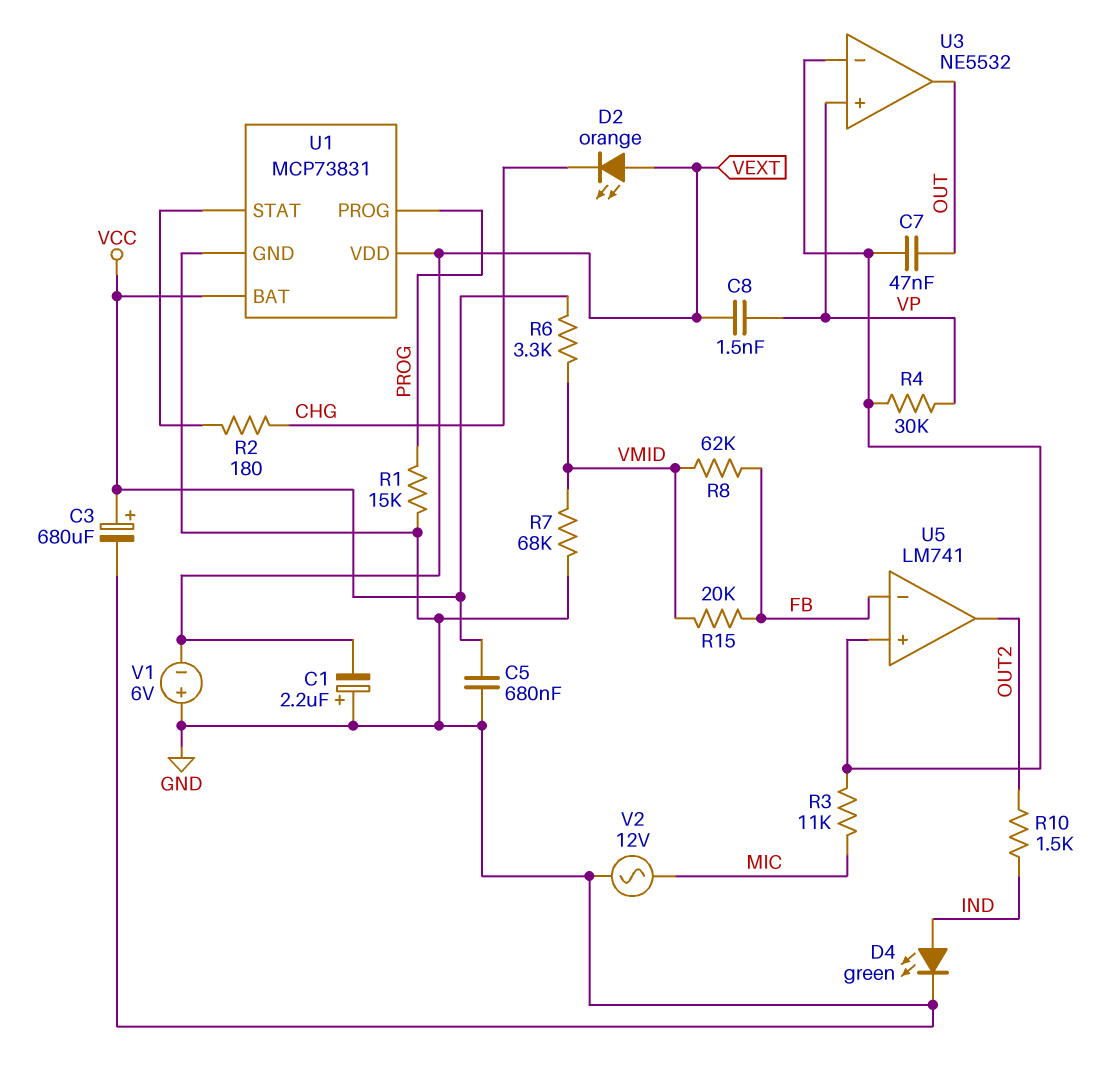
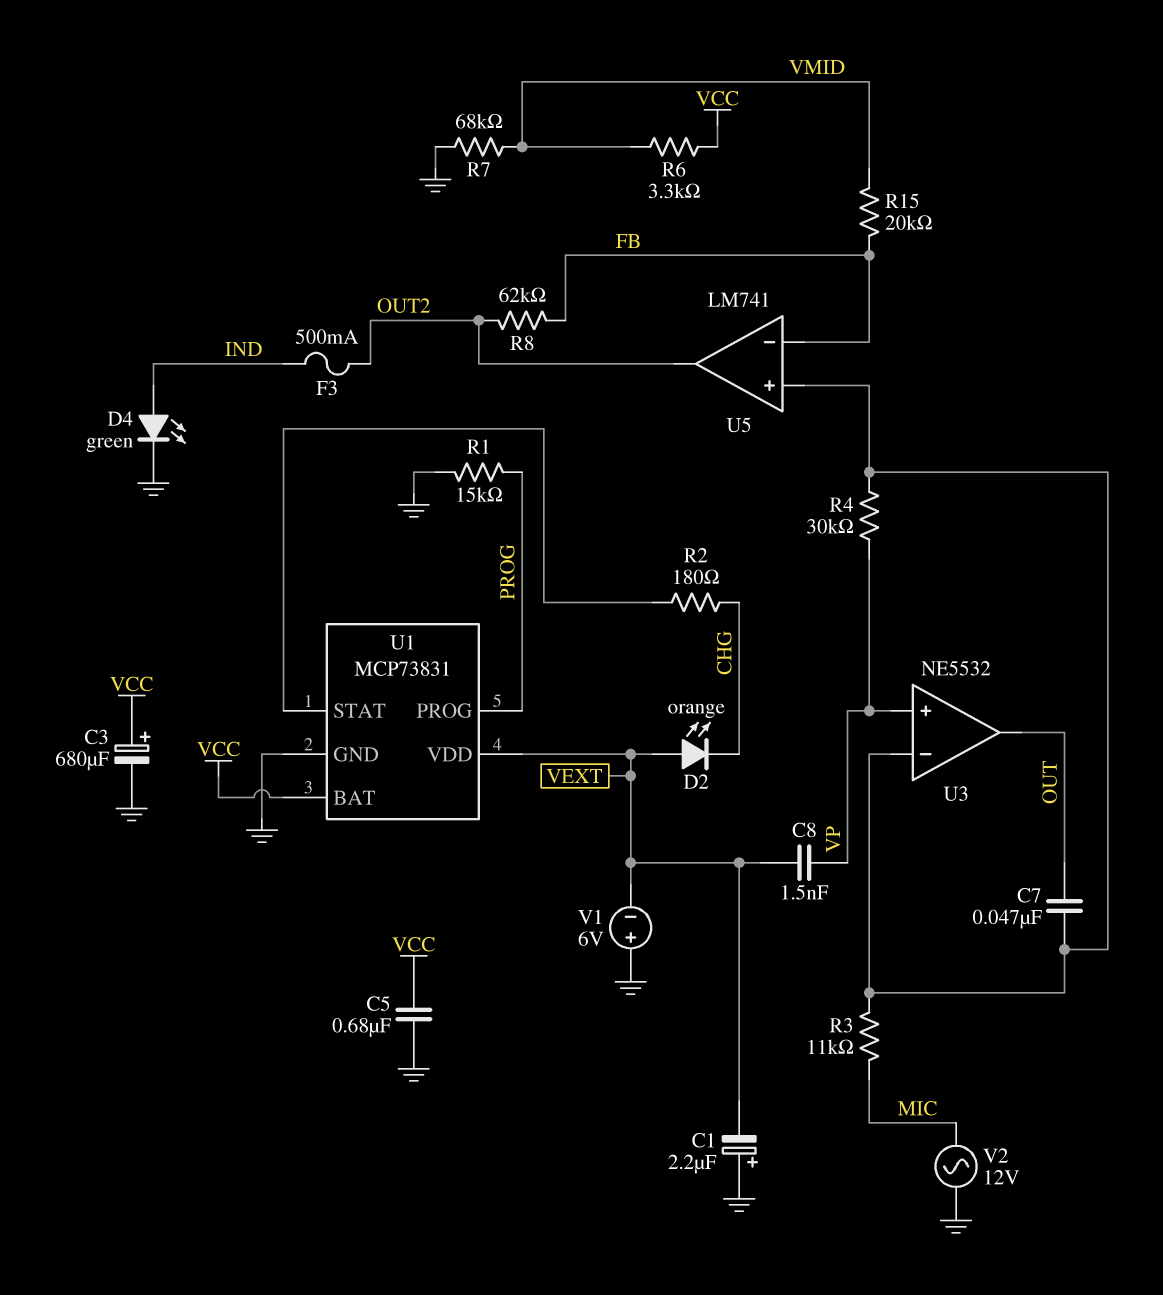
F3: none -> 500mA (IND, OUT2)
R8: 62k (FB, VMID) -> 62k (FB, OUT2)
R10: 1.5k (IND, OUT2) -> none

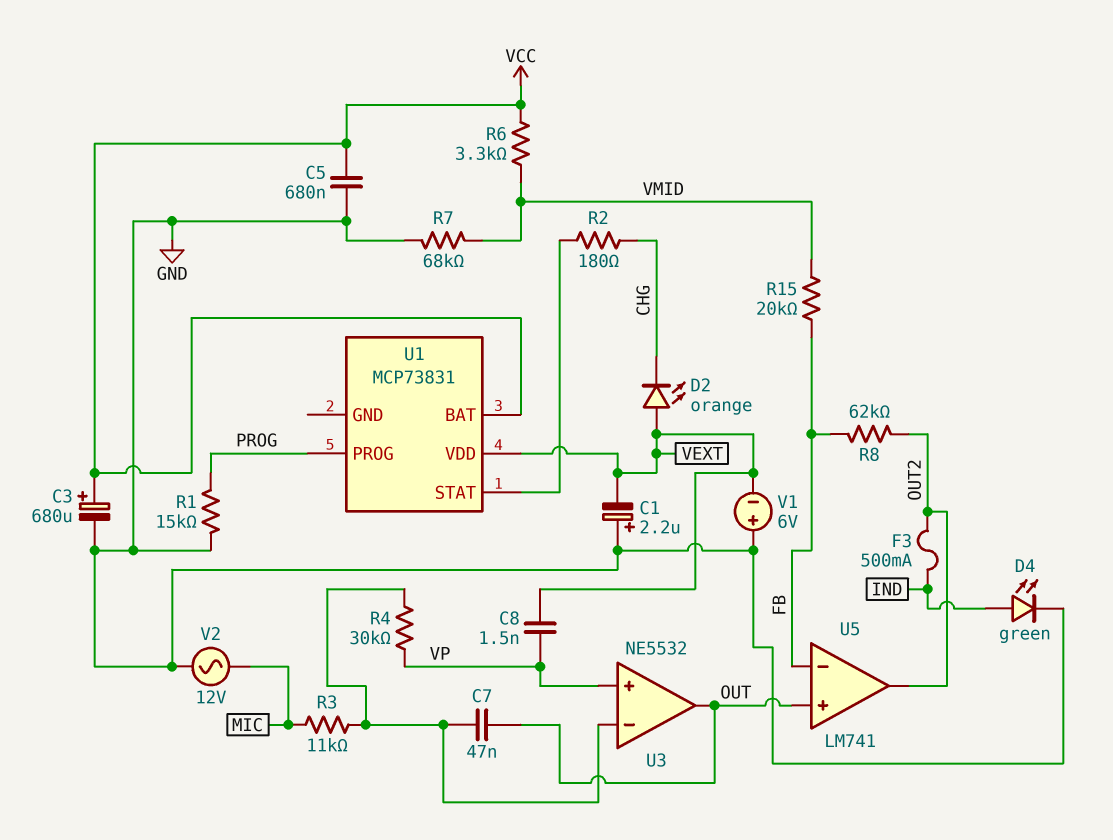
U1 pin GND: GND -> none
U5 pin in+: U3/in- -> OUT

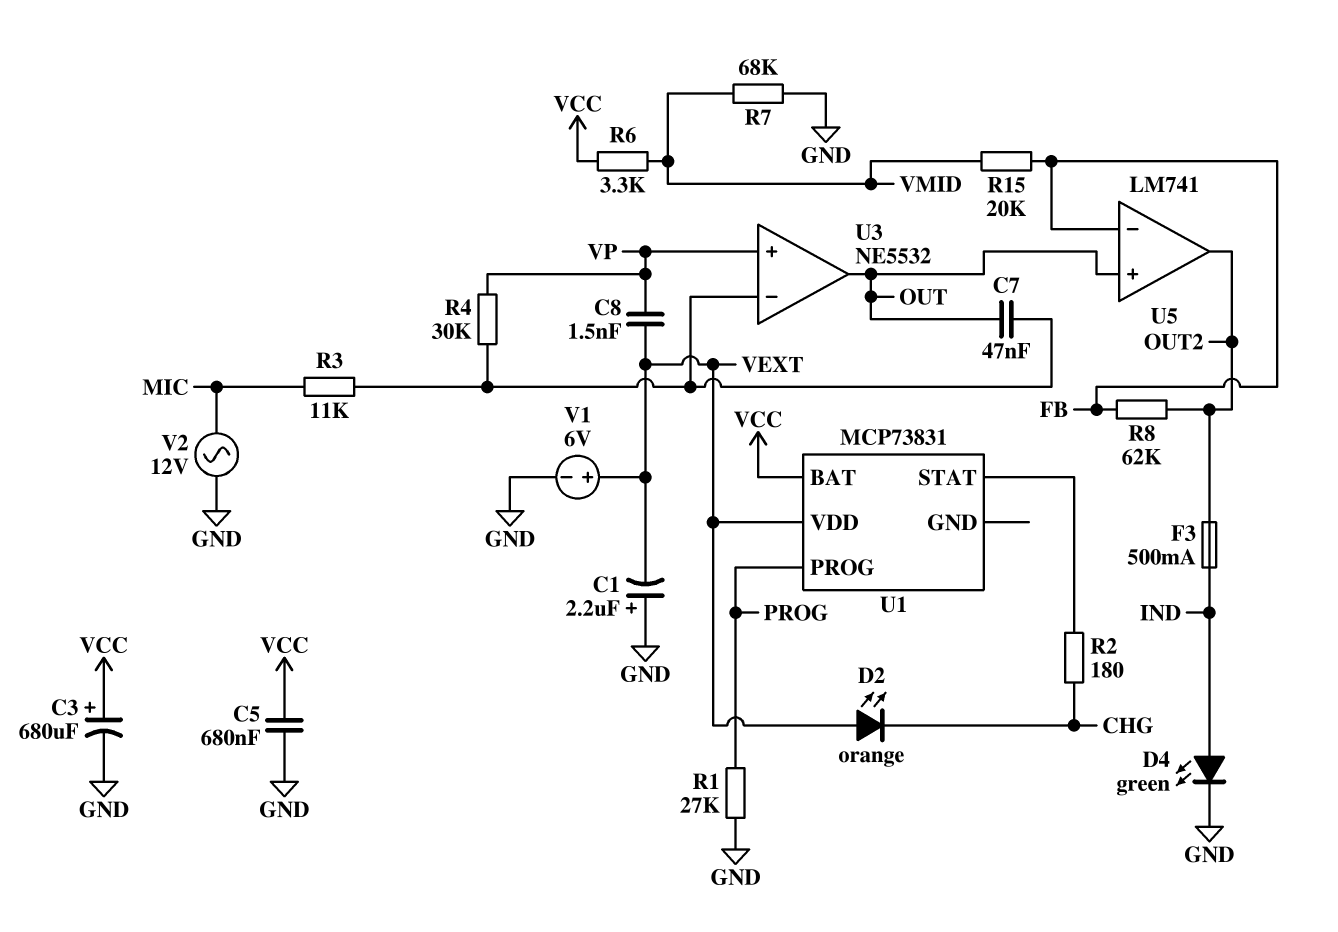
R1: 15k (GND, PROG) -> 27k (GND, PROG)
V1: 6V (plus GND, minus VEXT) -> 6V (plus VEXT, minus GND)

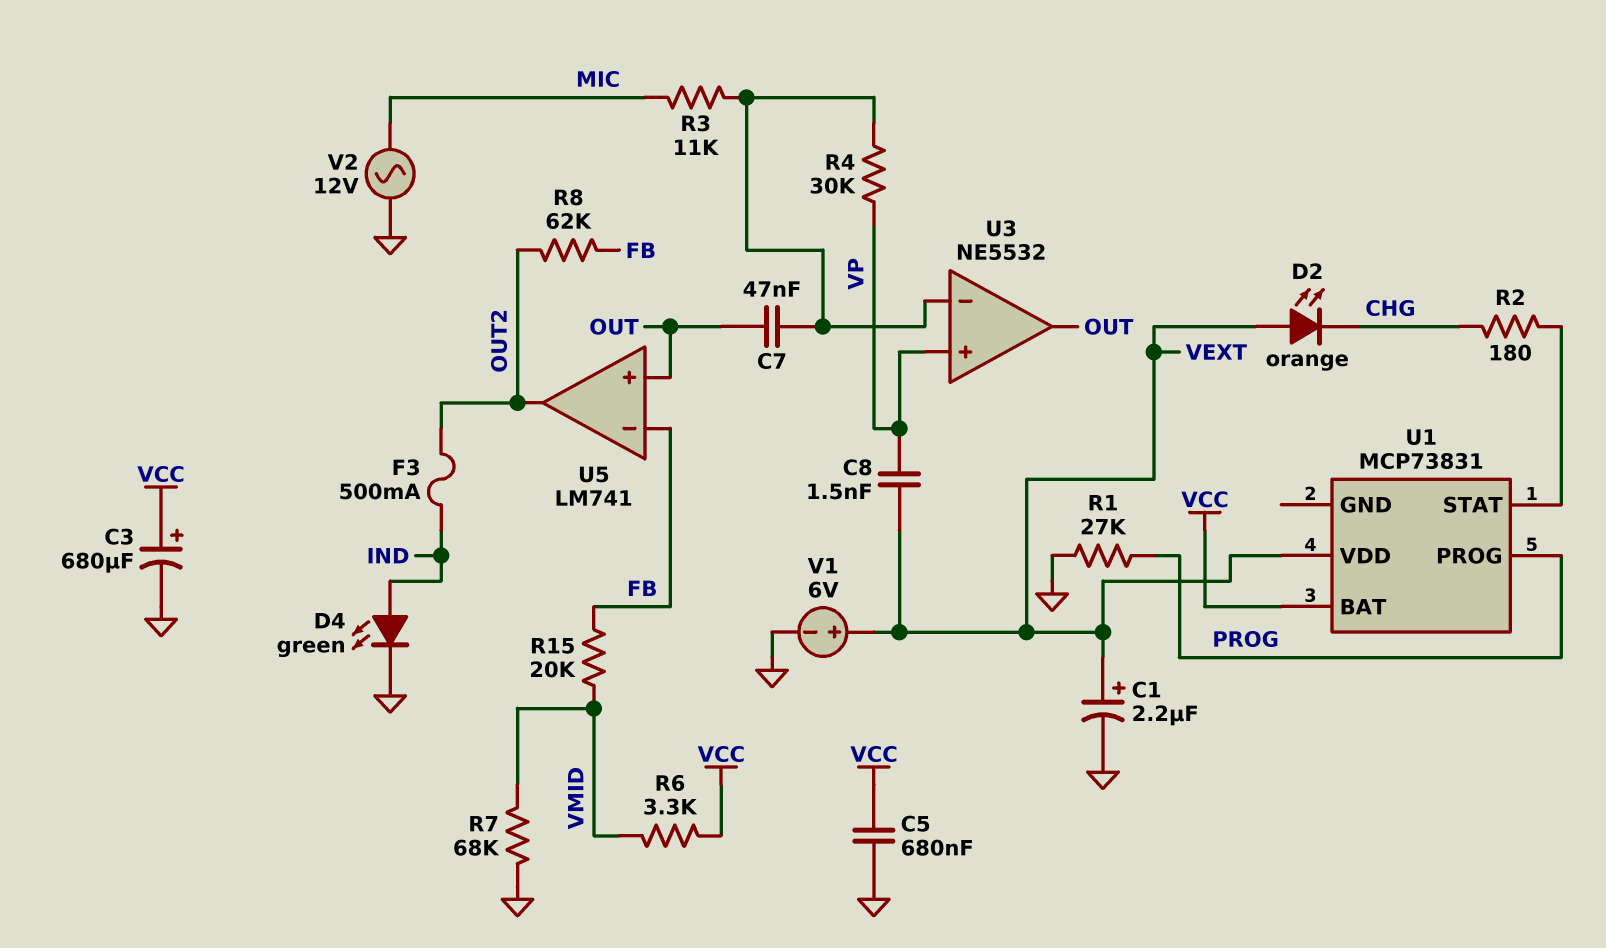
C1: 2.2uF (plus GND, minus VEXT) -> 2.2uF (plus VEXT, minus GND)

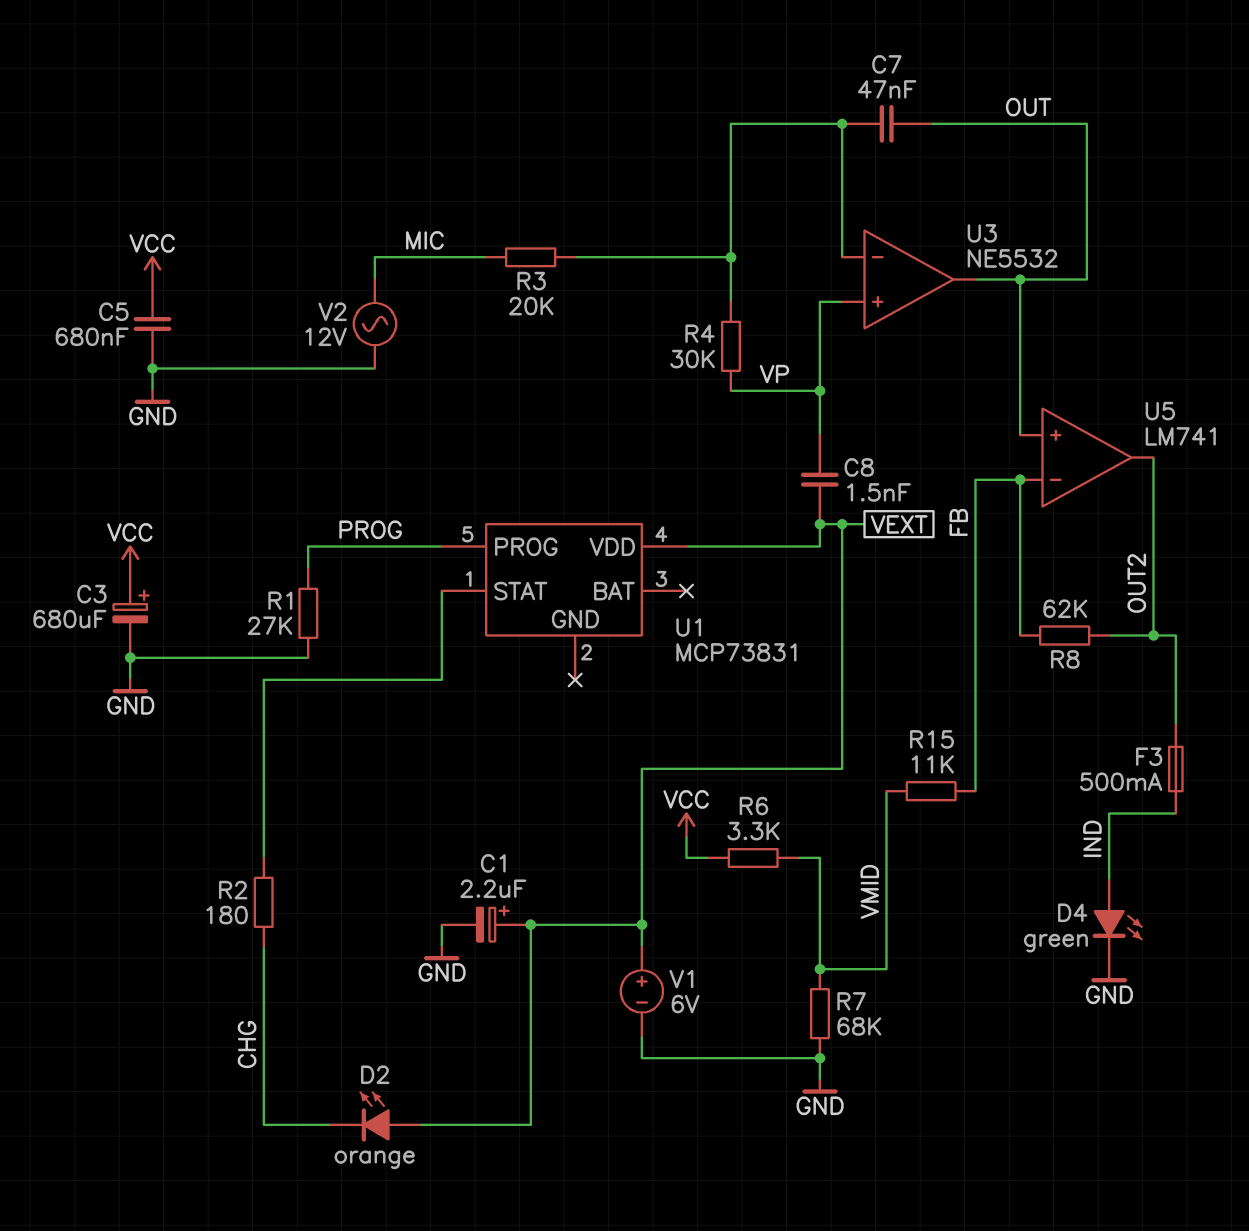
R3: 11k (MIC, U3/in-) -> 20k (MIC, U3/in-)
R15: 20k (FB, VMID) -> 11k (FB, VMID)
U1 pin BAT: VCC -> none

